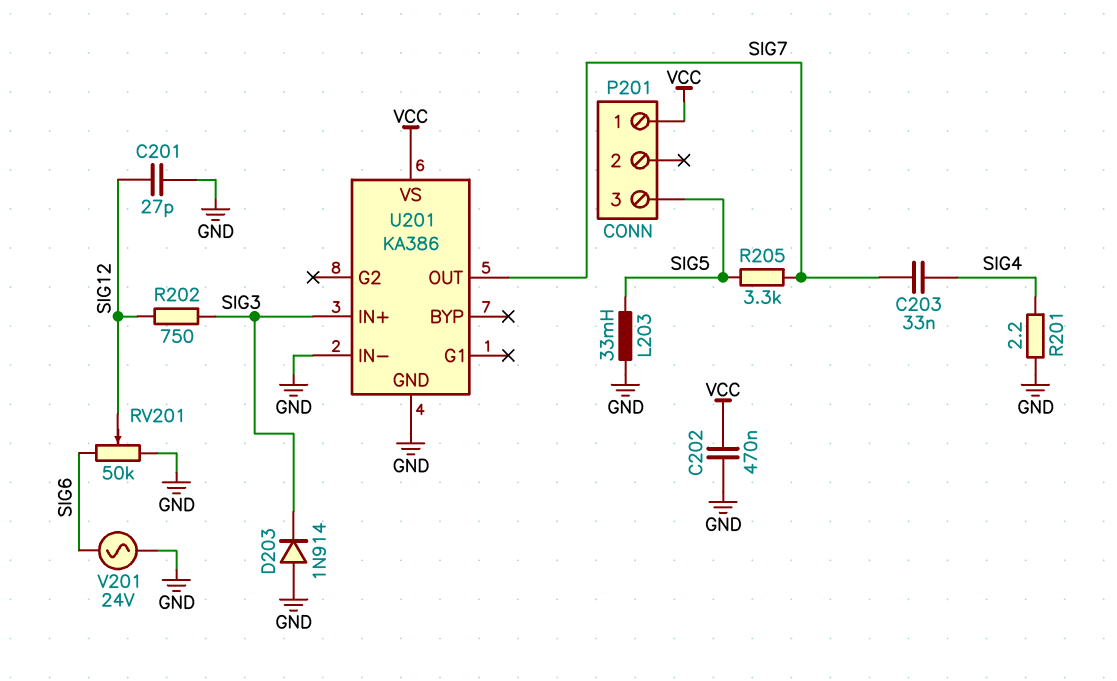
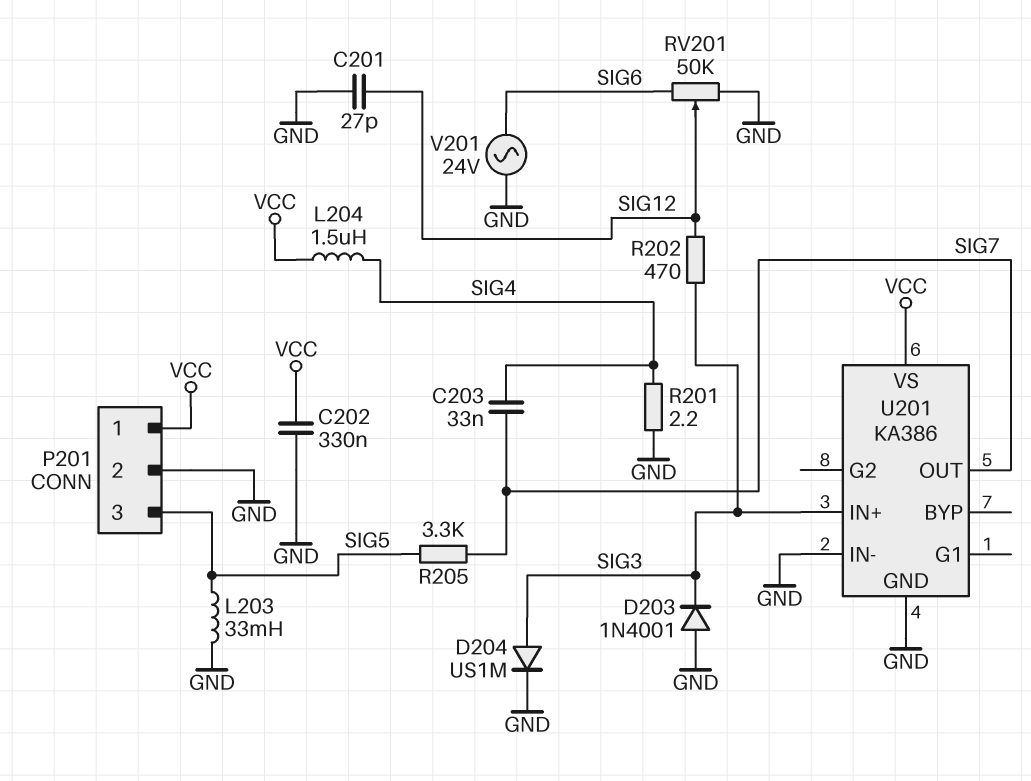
C202: 470nF (GND, VCC) -> 330nF (GND, VCC)
D203: diode 1N914 (A GND, K SIG3) -> diode 1N4001 (A GND, K SIG3)
D204: none -> diode US1M (A SIG3, K GND)
L204: none -> 1.5uH (SIG4, VCC)
P201 pin 2: none -> GND
R202: 750 (SIG3, SIG12) -> 470 (SIG3, SIG12)

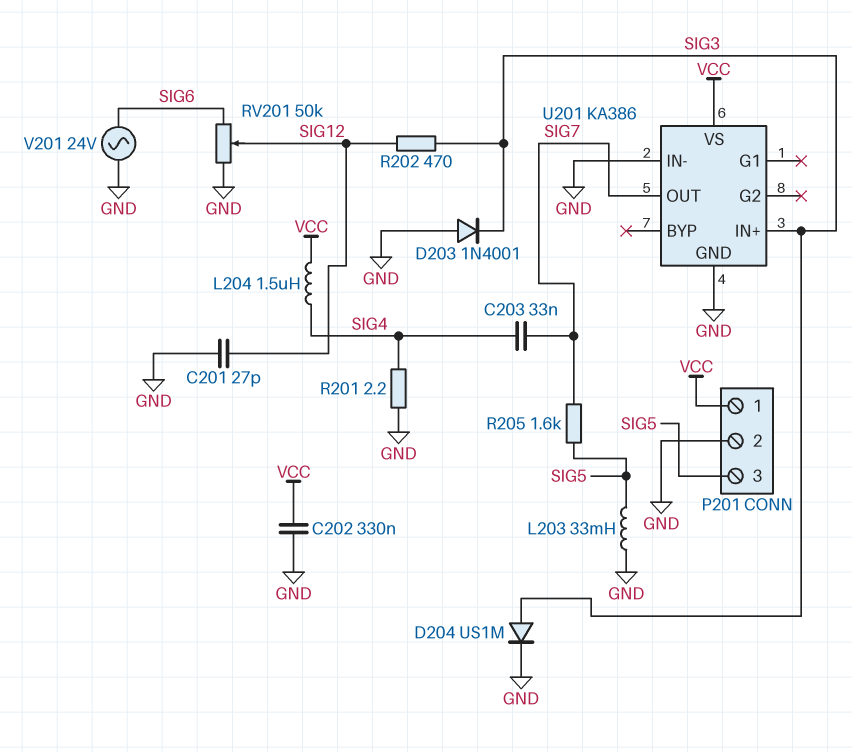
R205: 3.3k (SIG5, SIG7) -> 1.6k (SIG5, SIG7)

